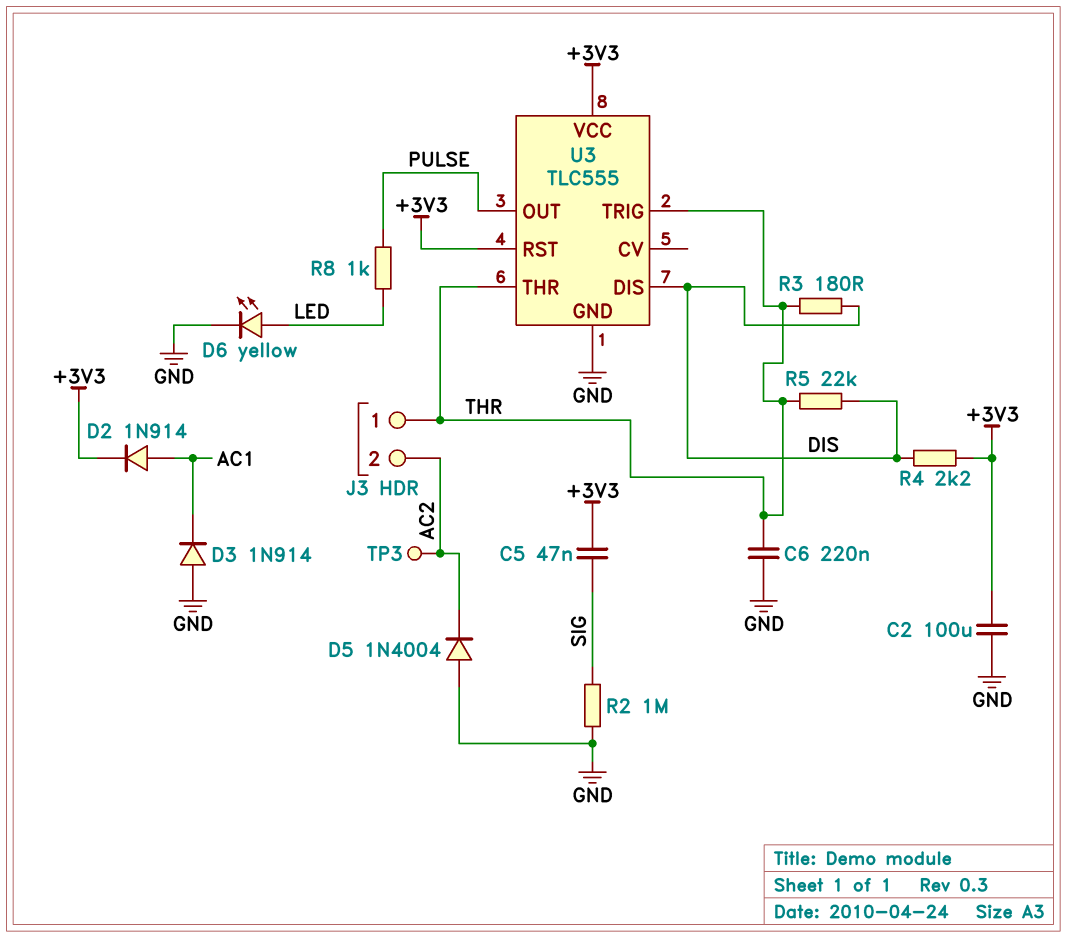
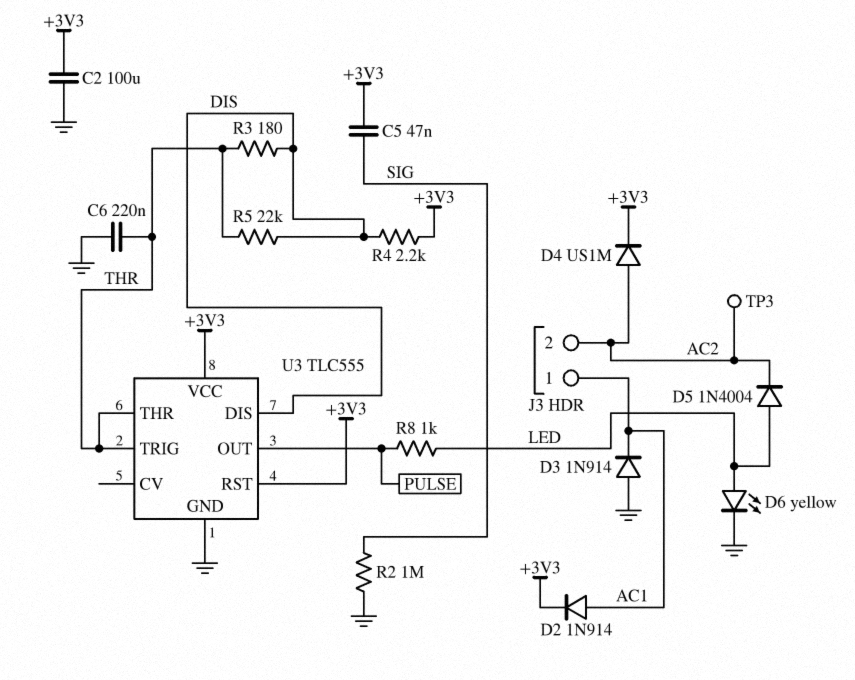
D4: none -> diode US1M (A AC2, K +3V3)
D5: diode 1N4004 (A GND, K AC2) -> diode 1N4004 (A LED, K AC2)
J3 pin 1: THR -> AC1

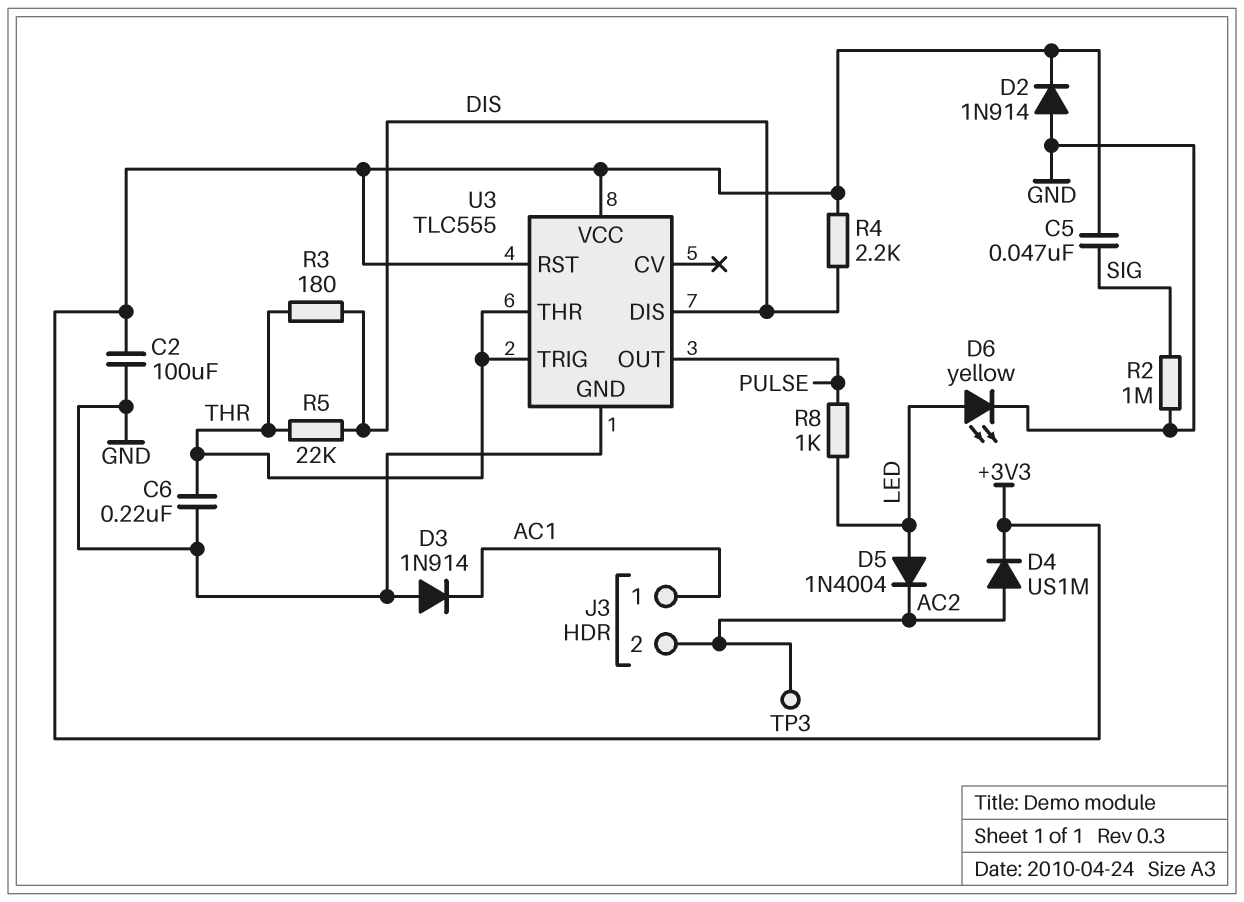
D2: diode 1N914 (A AC1, K +3V3) -> diode 1N914 (A GND, K +3V3)

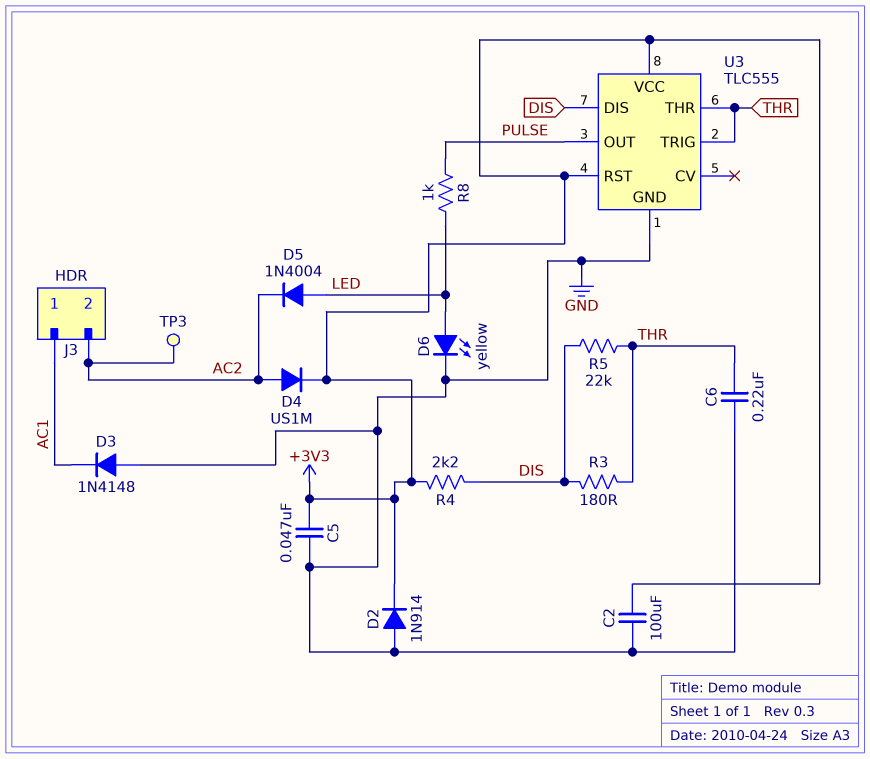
C5: 47nF (+3V3, SIG) -> 47nF (+3V3, GND)
D3: diode 1N914 (A GND, K AC1) -> diode 1N4148 (A GND, K AC1)
R2: 1M (GND, SIG) -> none

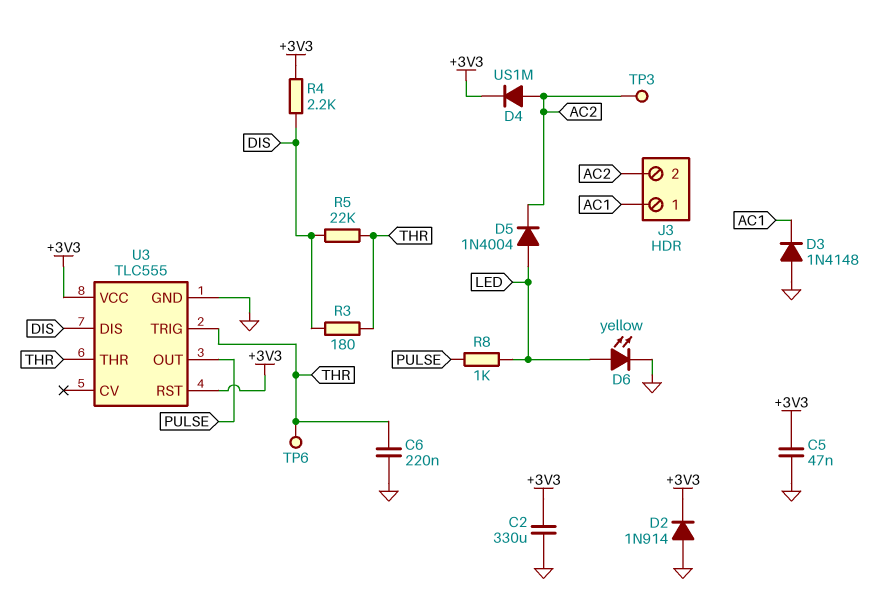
C2: 100uF (+3V3, GND) -> 330uF (+3V3, GND)
TP6: none -> test point (THR)

